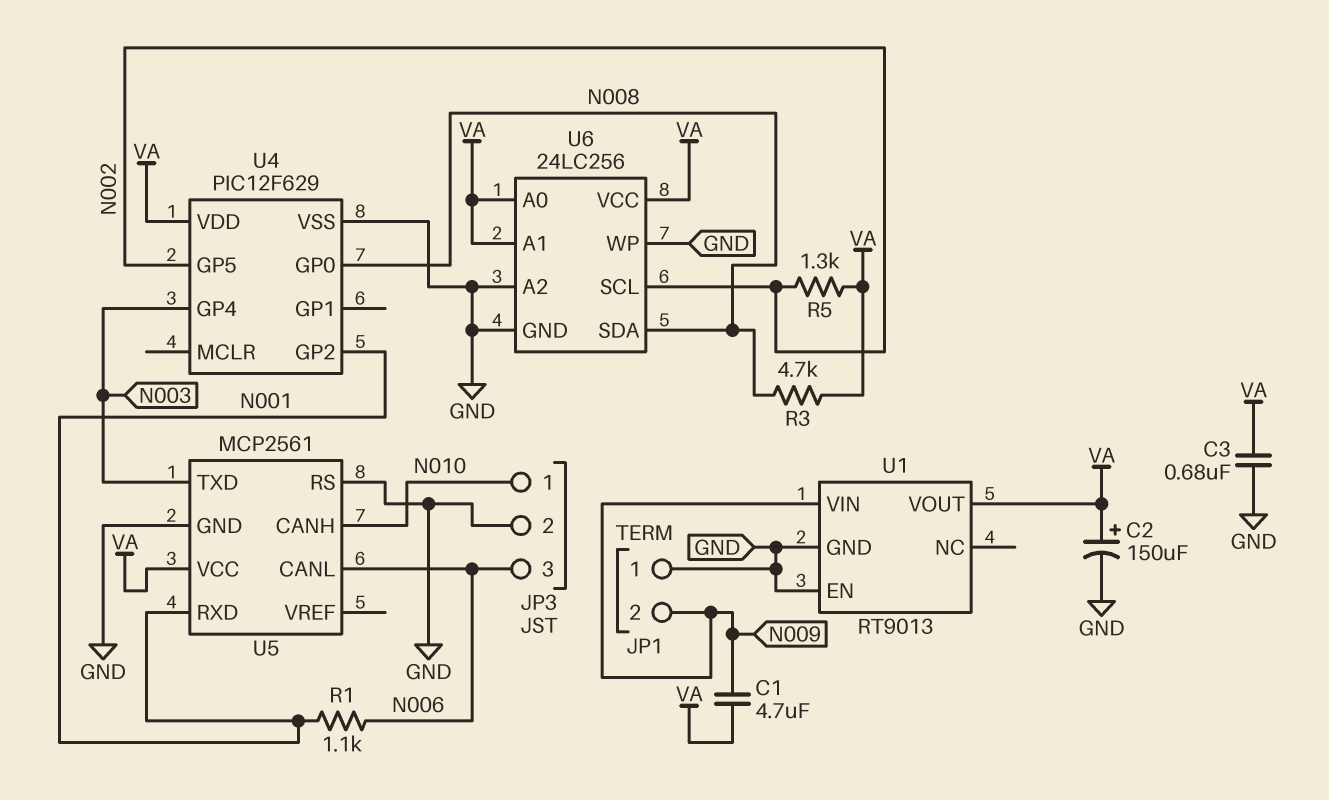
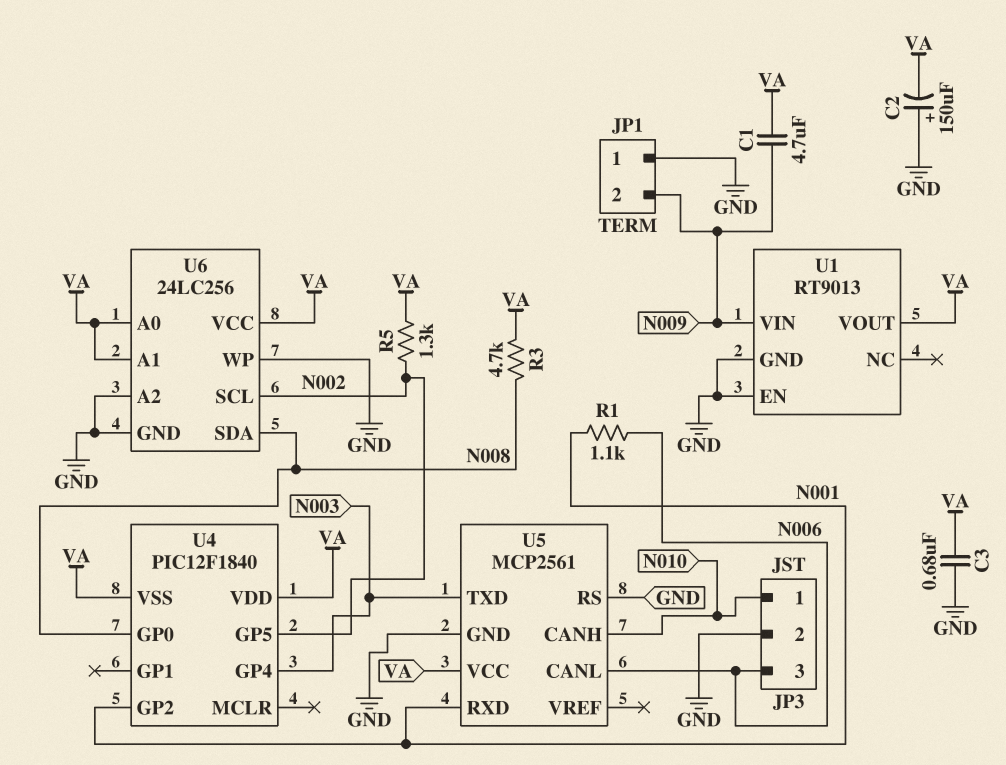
C2: 150uF (plus VA, minus GND) -> 150uF (plus GND, minus VA)
U4: PIC12F629 -> PIC12F1840
U4 pin VSS: GND -> VA

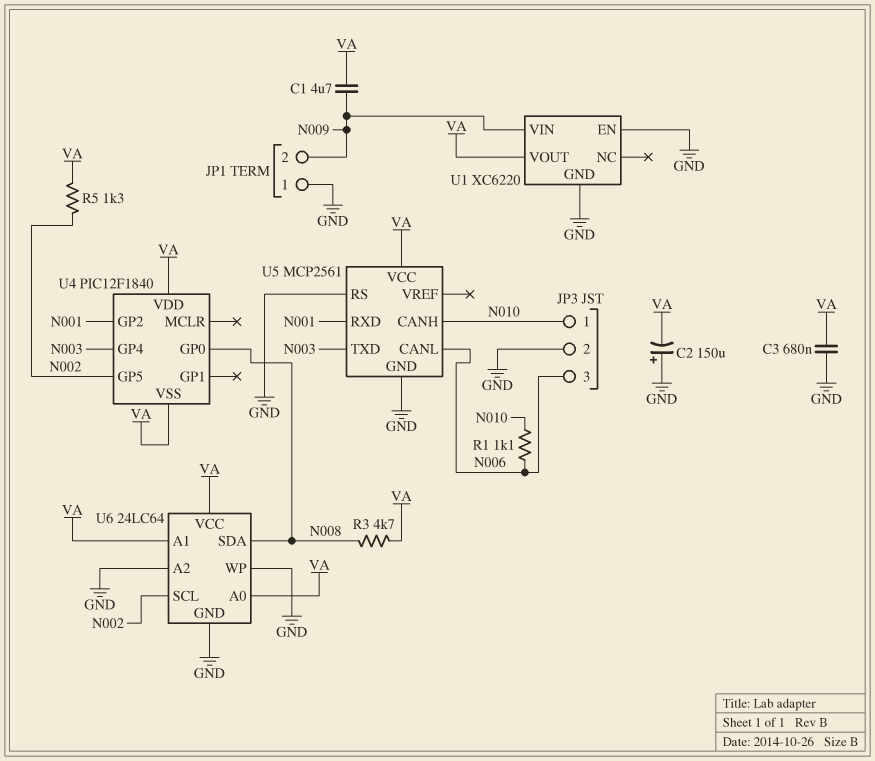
R1: 1.1k (N001, N006) -> 1.1k (N006, N010)
U1: RT9013 -> XC6220
U6: 24LC256 -> 24LC64

